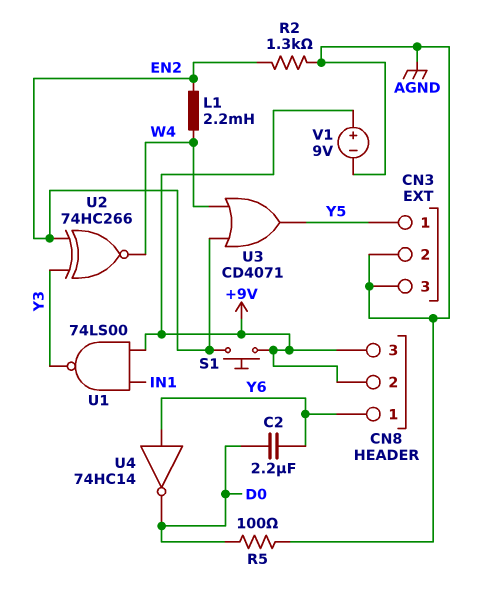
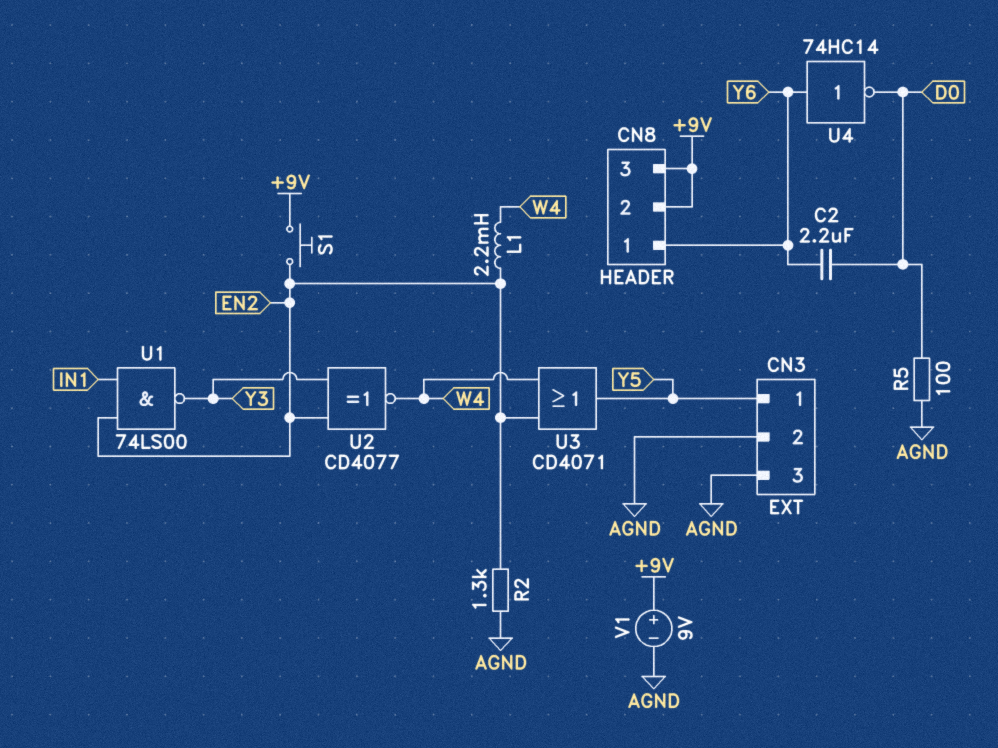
U1: NAND 74LS00 (in +9V, in IN1, out Y3) -> NAND 74LS00 (in EN2, in IN1, out Y3)
U2: XNOR 74HC266 (in EN2, in Y3, out W4) -> XNOR CD4077 (in EN2, in Y3, out W4)

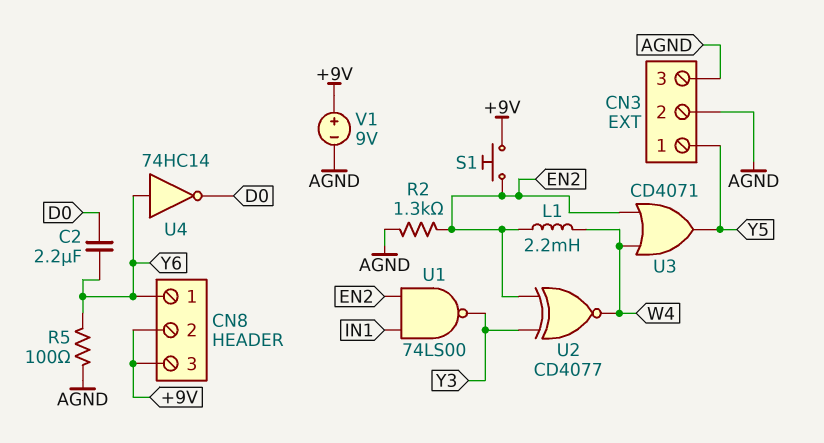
R5: 100 (AGND, D0) -> 100 (AGND, Y6)

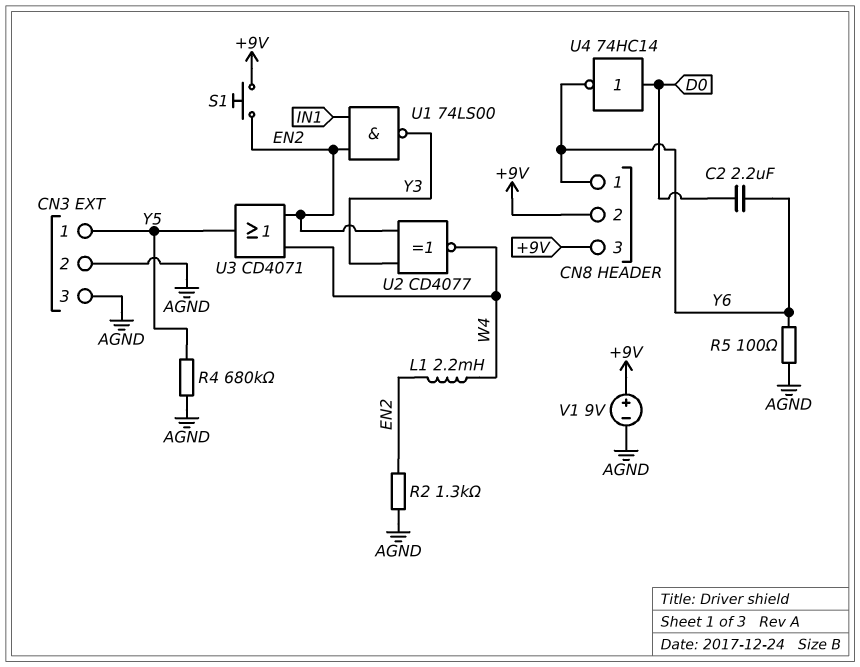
R4: none -> 680k (AGND, Y5)
U4: NOT 74HC14 (in Y6, out D0) -> NOT 74HC14 (in D0, out Y6)

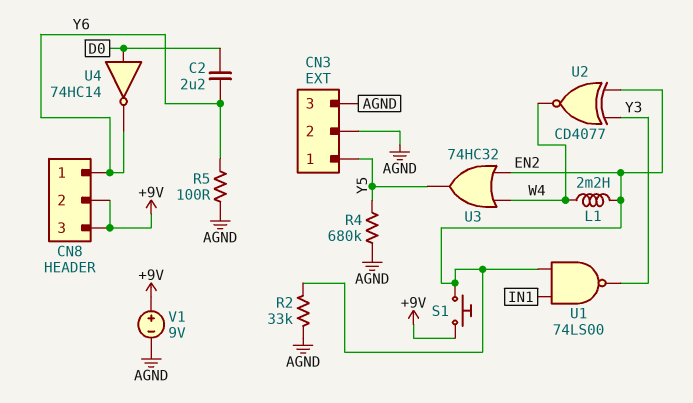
R2: 1.3k (AGND, EN2) -> 33k (AGND, EN2)
U3: OR CD4071 (in EN2, in W4, out Y5) -> OR 74HC32 (in EN2, in W4, out Y5)

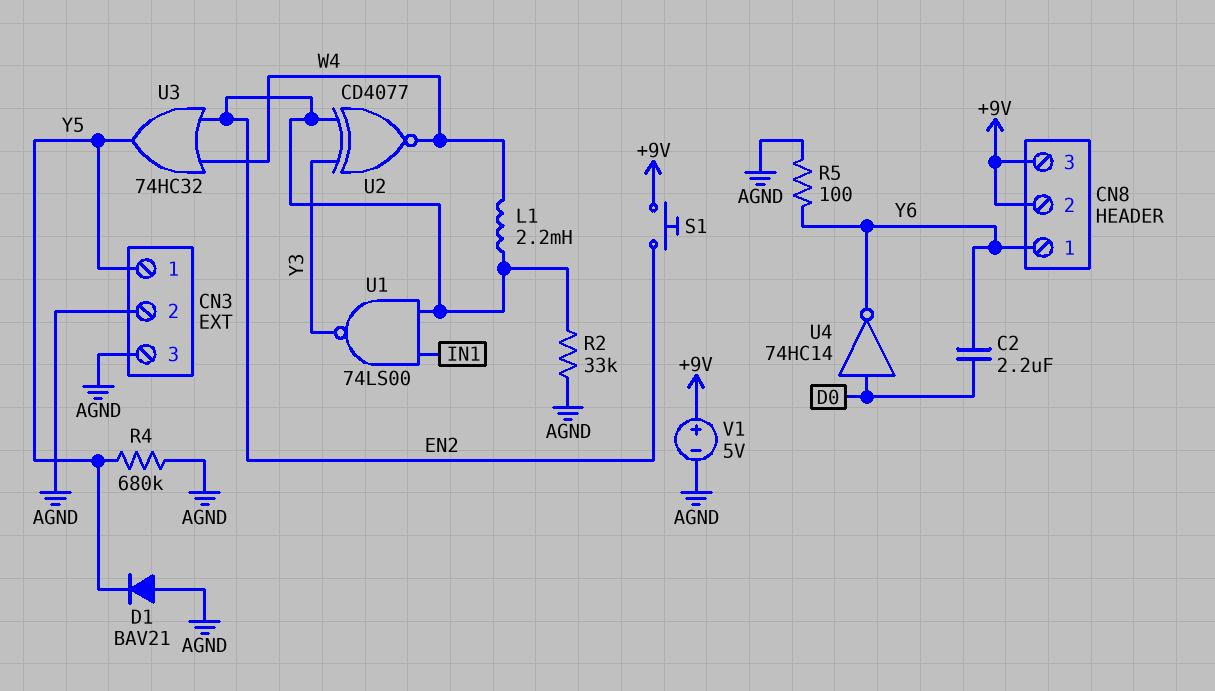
D1: none -> diode BAV21 (A AGND, K Y5)
V1: 9V (plus +9V, minus AGND) -> 5V (plus +9V, minus AGND)

